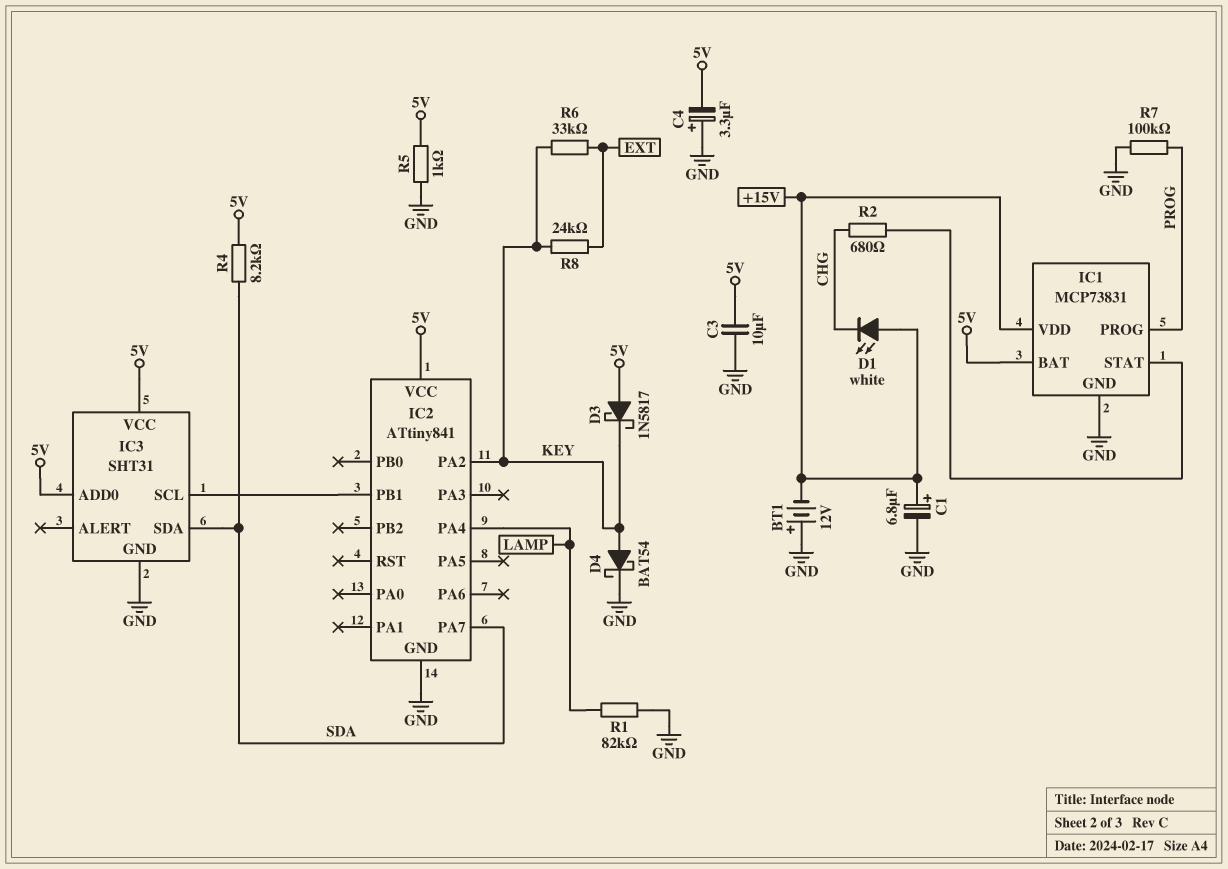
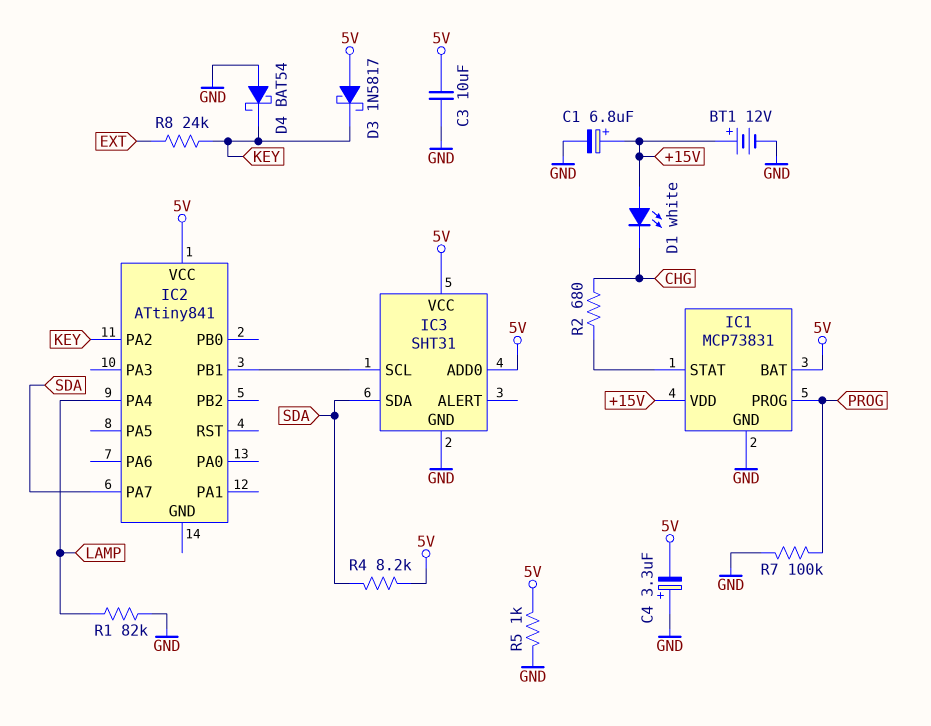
BT1: 12V (plus GND, minus +15V) -> 12V (plus +15V, minus GND)
D4: schottky BAT54 (A KEY, K GND) -> schottky BAT54 (A GND, K KEY)
IC2 pin GND: GND -> none
R6: 33k (EXT, KEY) -> none

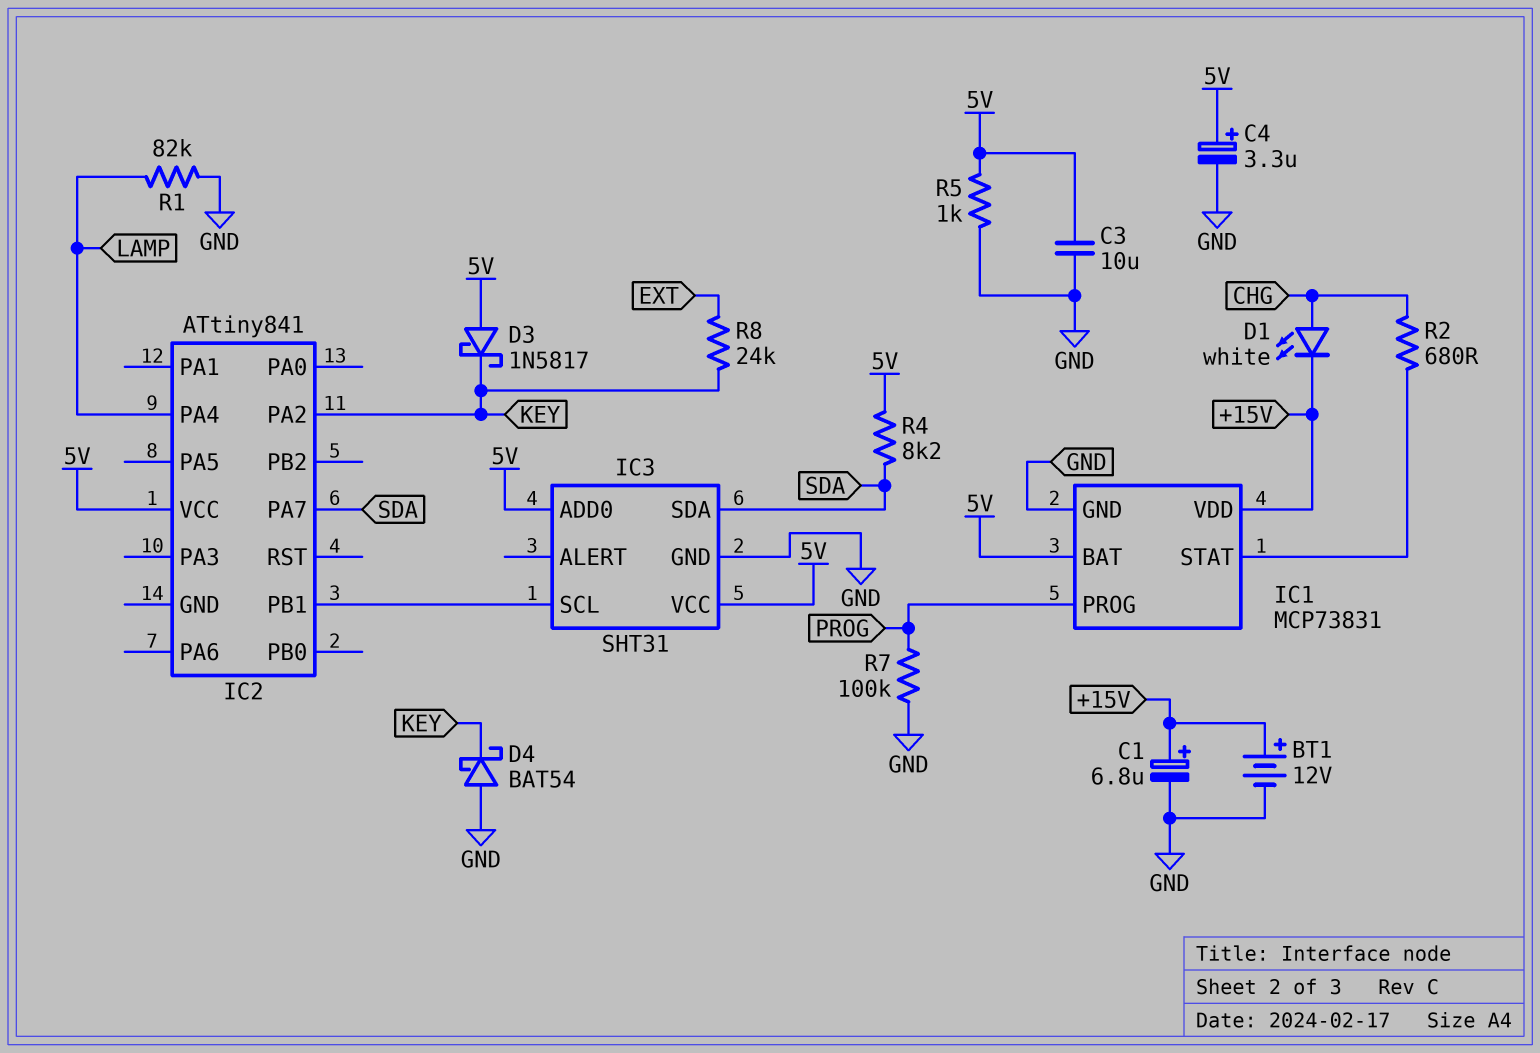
C4: 3.3uF (plus GND, minus 5V) -> 3.3uF (plus 5V, minus GND)
D1: LED white (A +15V, K CHG) -> LED white (A CHG, K +15V)

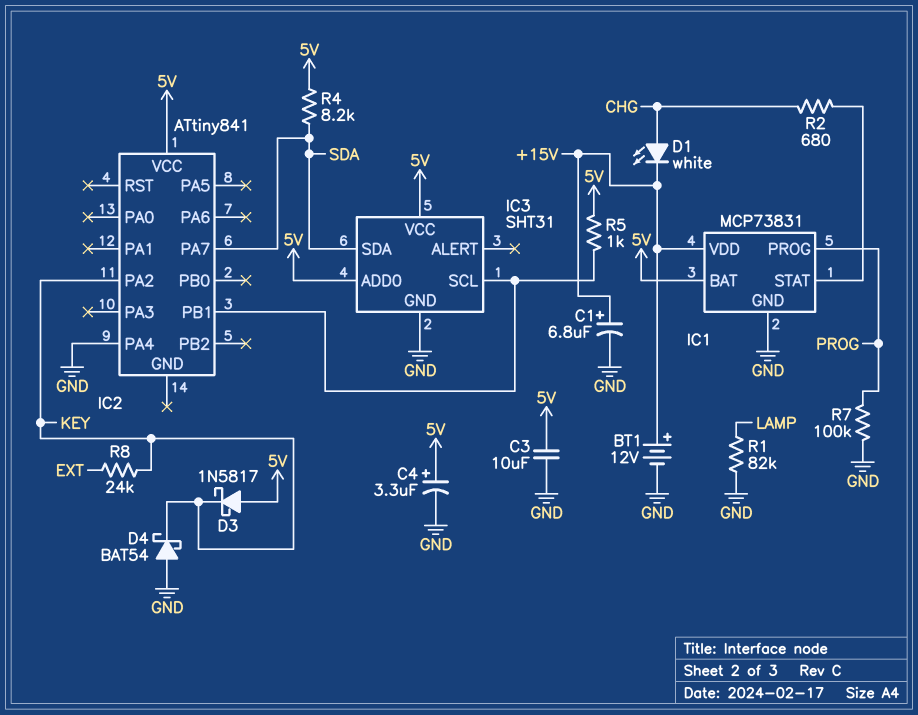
IC2 pin PA4: LAMP -> GND
R5: 1k (5V, GND) -> 1k (5V, IC2/PB1)

